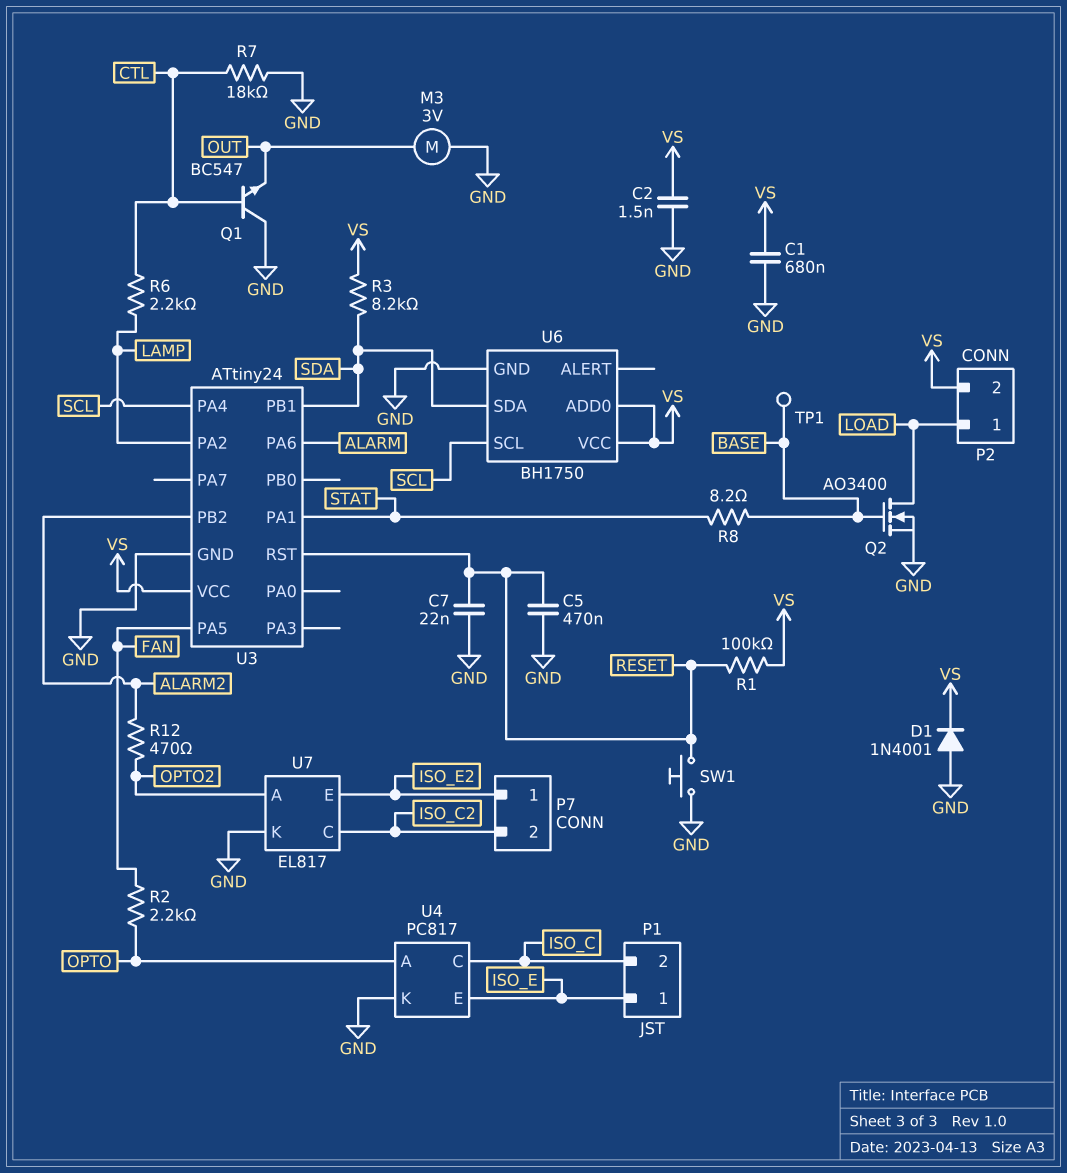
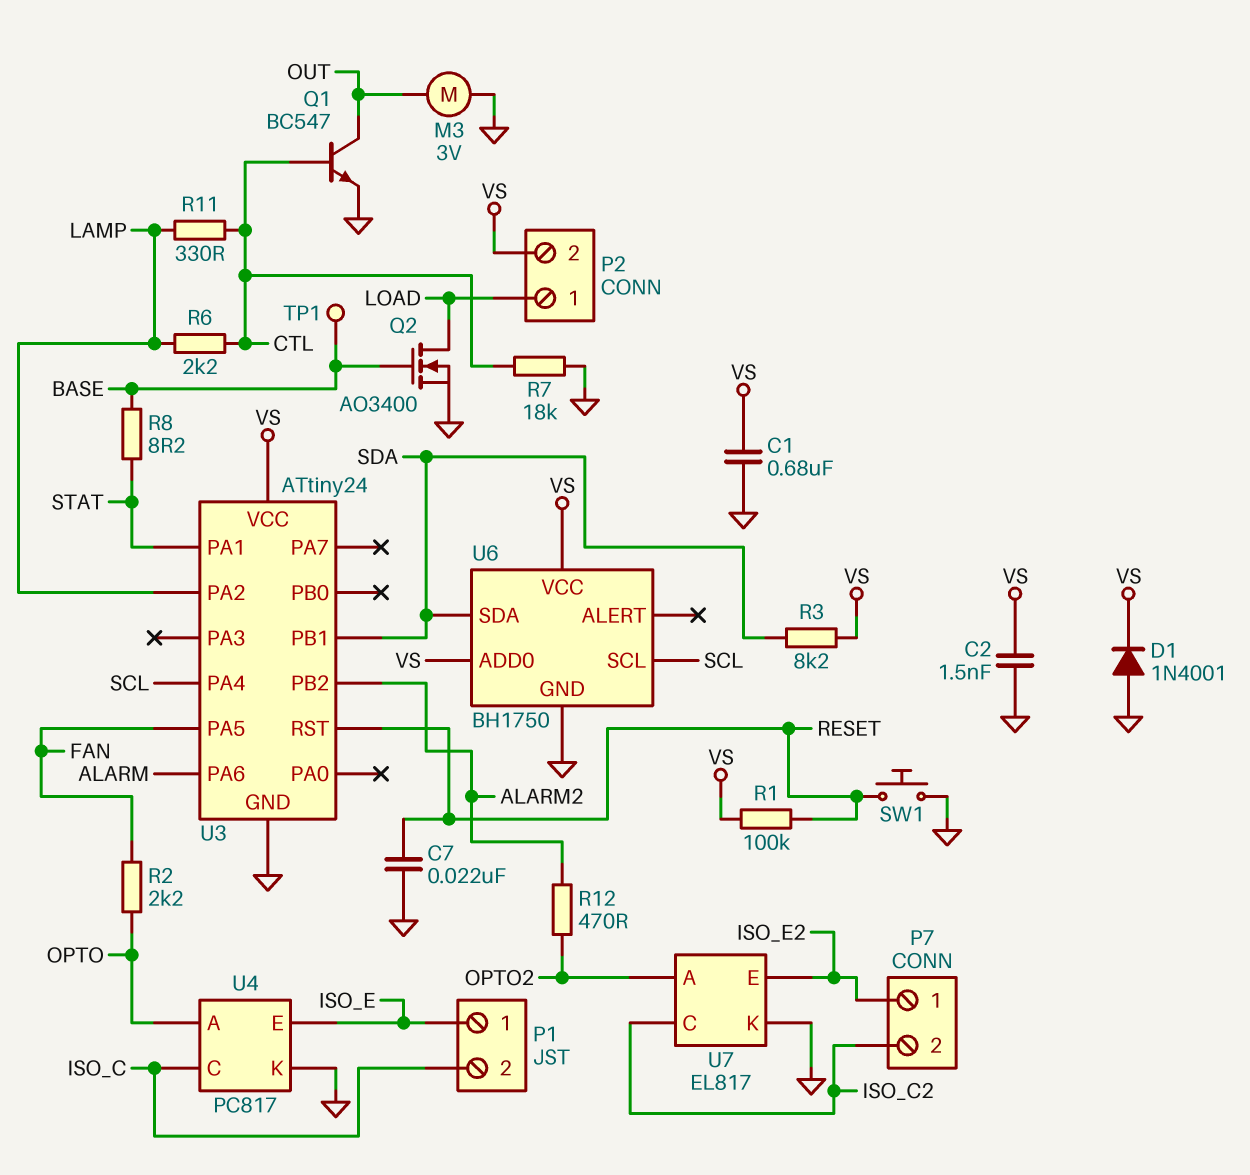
C5: 470nF (GND, RESET) -> none
Q1: NPN BC547 (B CTL, C GND, E OUT) -> NPN BC547 (B CTL, C OUT, E GND)
R11: none -> 330 (CTL, LAMP)

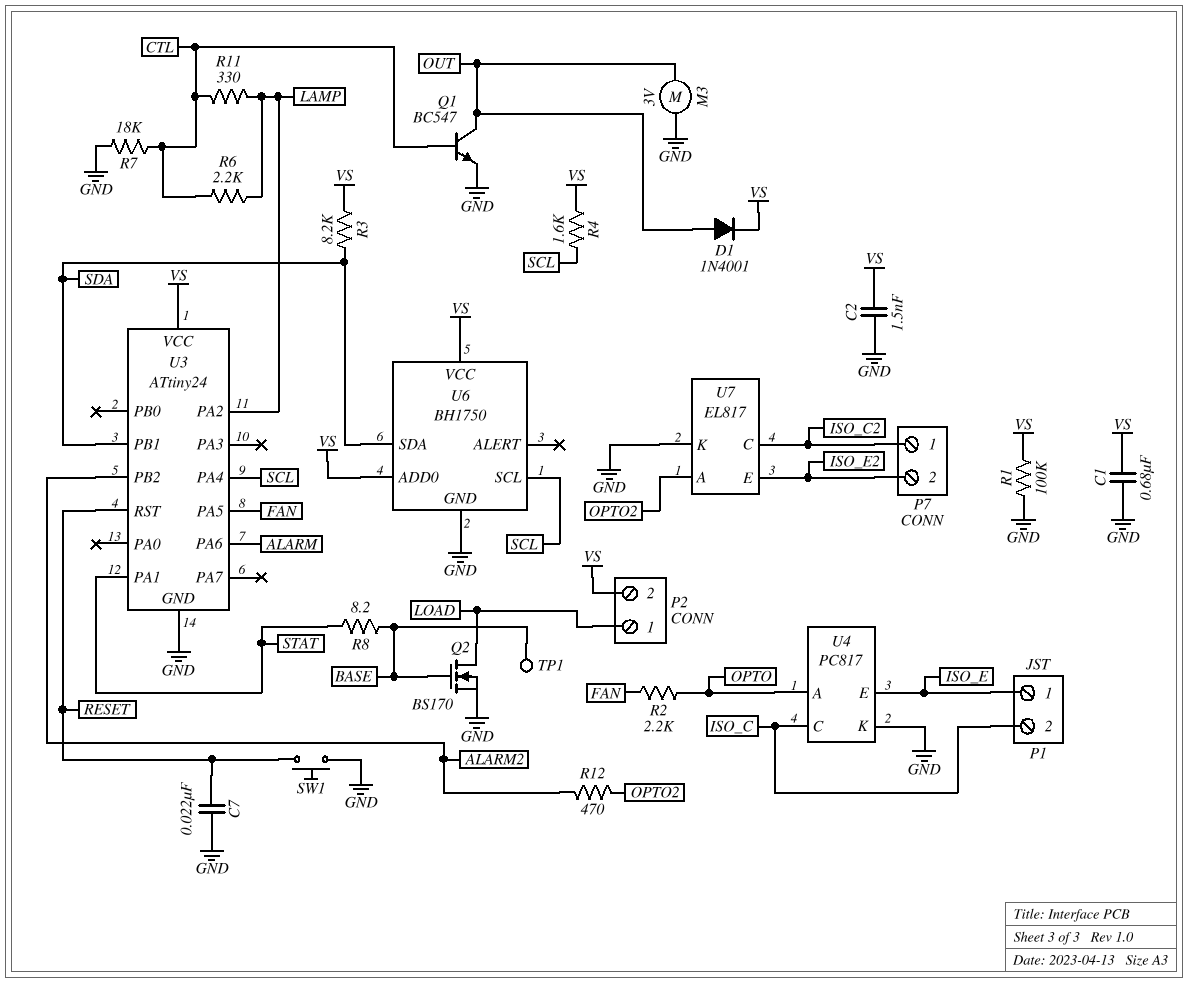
D1: diode 1N4001 (A GND, K VS) -> diode 1N4001 (A OUT, K VS)
P7 pin 1: ISO_E2 -> ISO_C2
P7 pin 2: ISO_C2 -> ISO_E2
Q2: NMOS AO3400 (G BASE, D LOAD, S GND) -> NMOS BS170 (G BASE, D LOAD, S GND)
R1: 100k (RESET, VS) -> 100k (GND, VS)
R4: none -> 1.6k (SCL, VS)

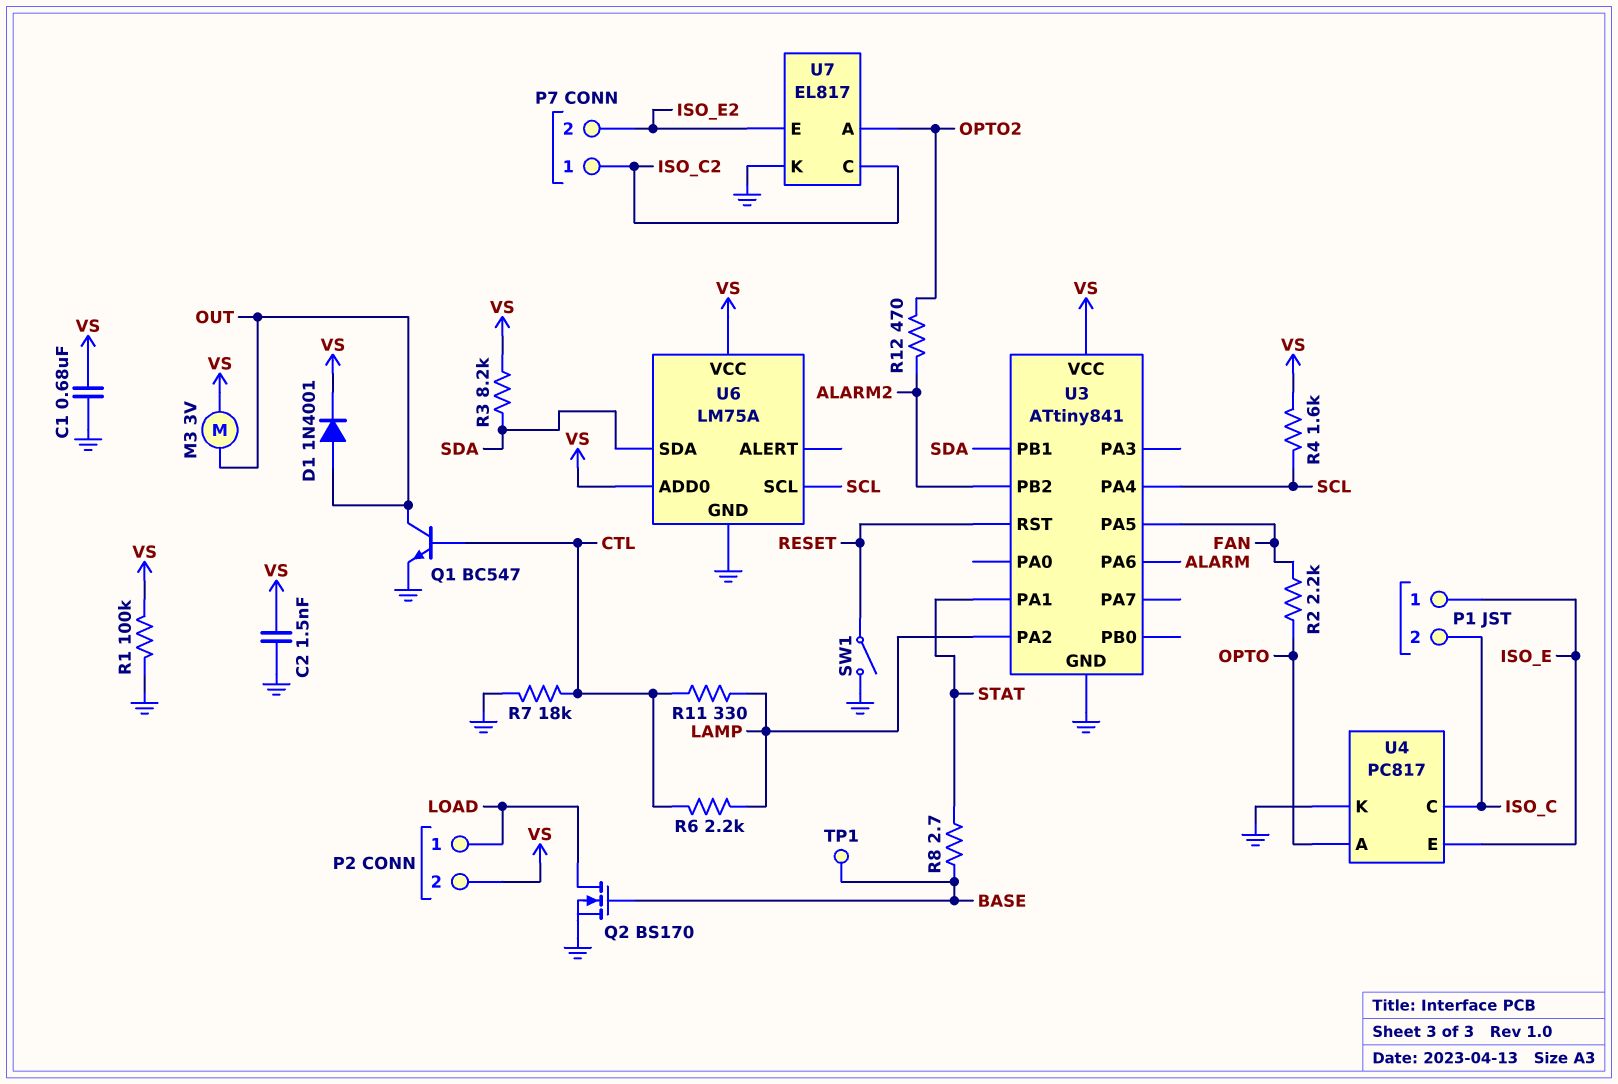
C7: 22nF (GND, RESET) -> none
M3: motor 3V (GND, OUT) -> motor 3V (OUT, VS)
R8: 8.2 (BASE, STAT) -> 2.7 (BASE, STAT)
SW1: button (GND, RESET) -> switch (GND, RESET)
U3: ATtiny24 -> ATtiny841
U6: BH1750 -> LM75A

